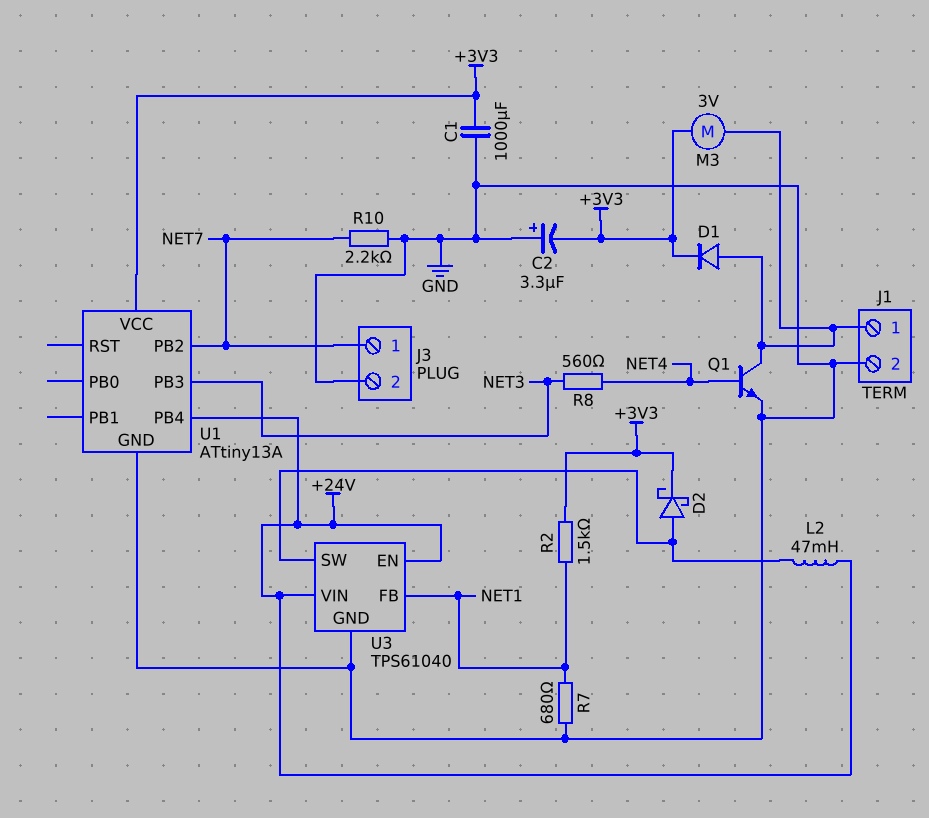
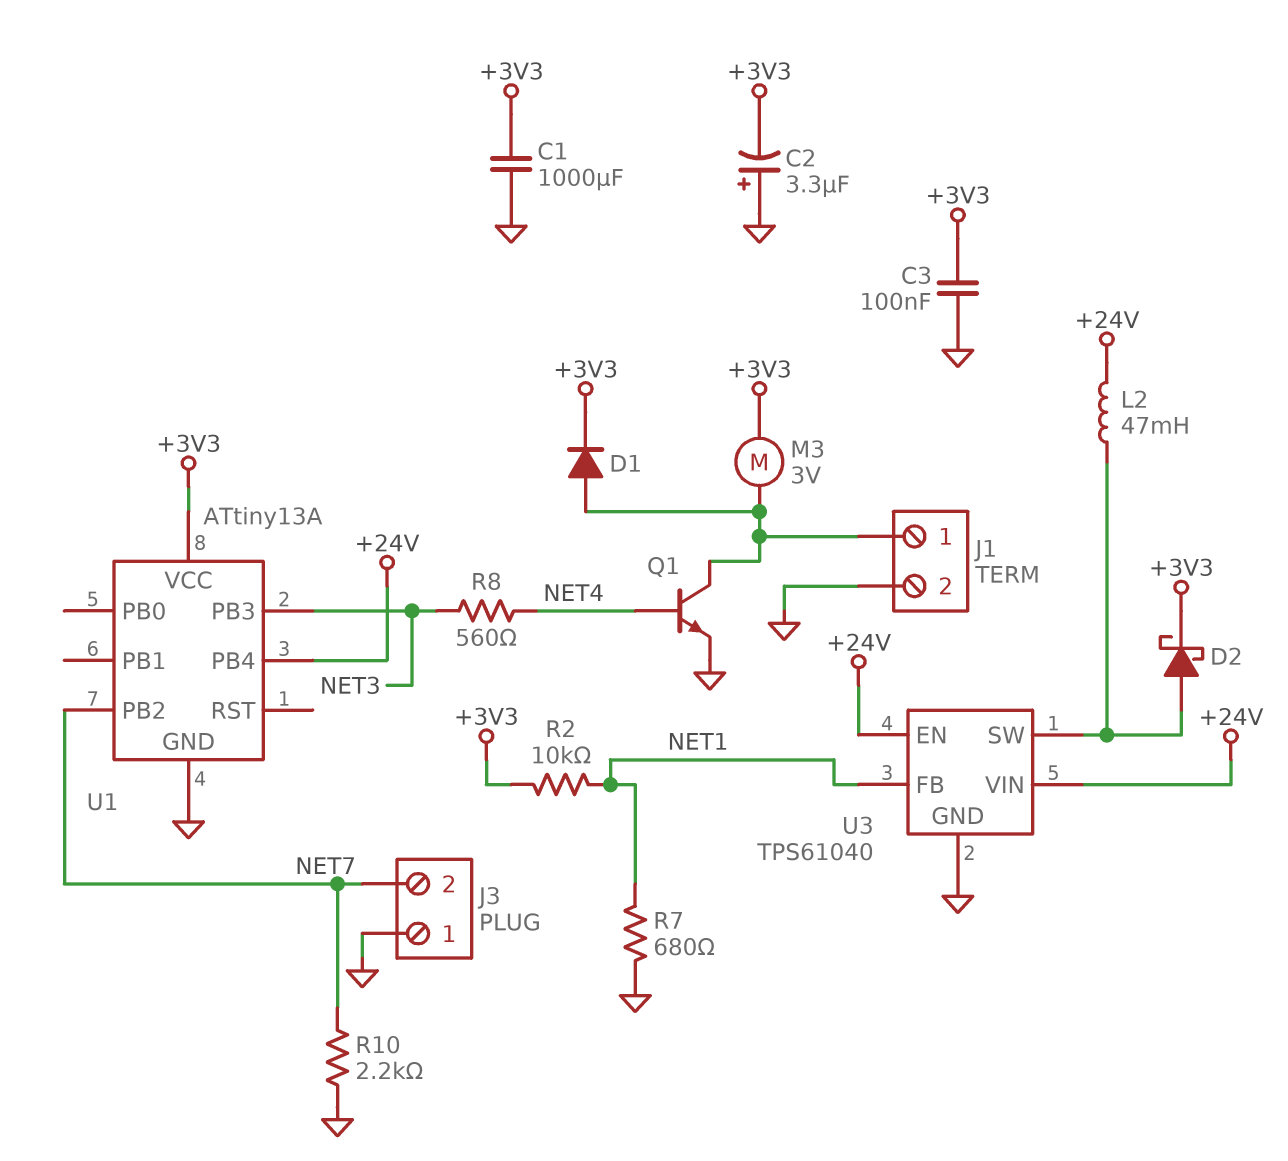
C3: none -> 100nF (+3V3, GND)
J3 pin 1: NET7 -> GND
J3 pin 2: GND -> NET7
R2: 1.5k (+3V3, NET1) -> 10k (+3V3, NET1)

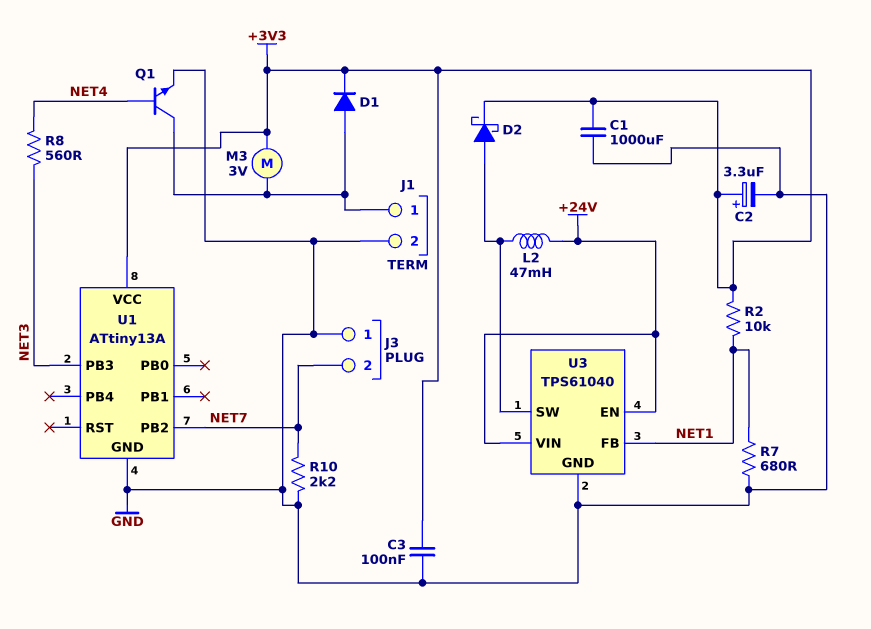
C2: 3.3uF (plus GND, minus +3V3) -> 3.3uF (plus +3V3, minus GND)
U1 pin PB4: +24V -> none

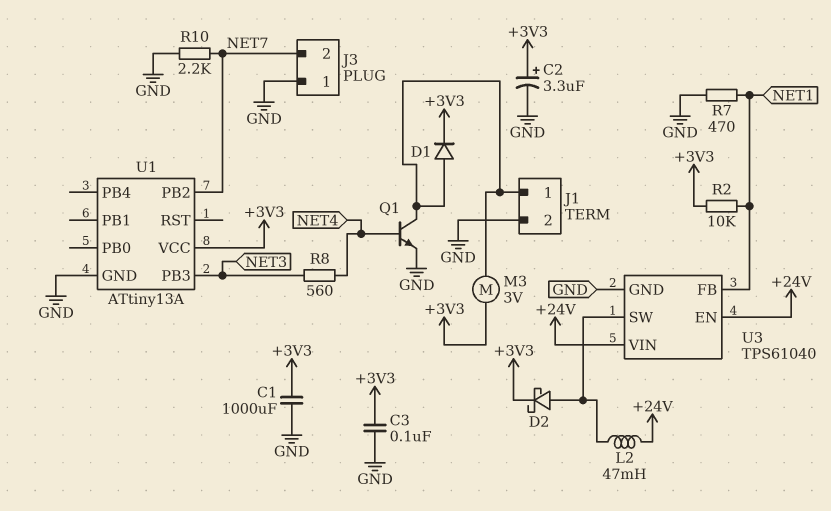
R7: 680 (GND, NET1) -> 470 (GND, NET1)

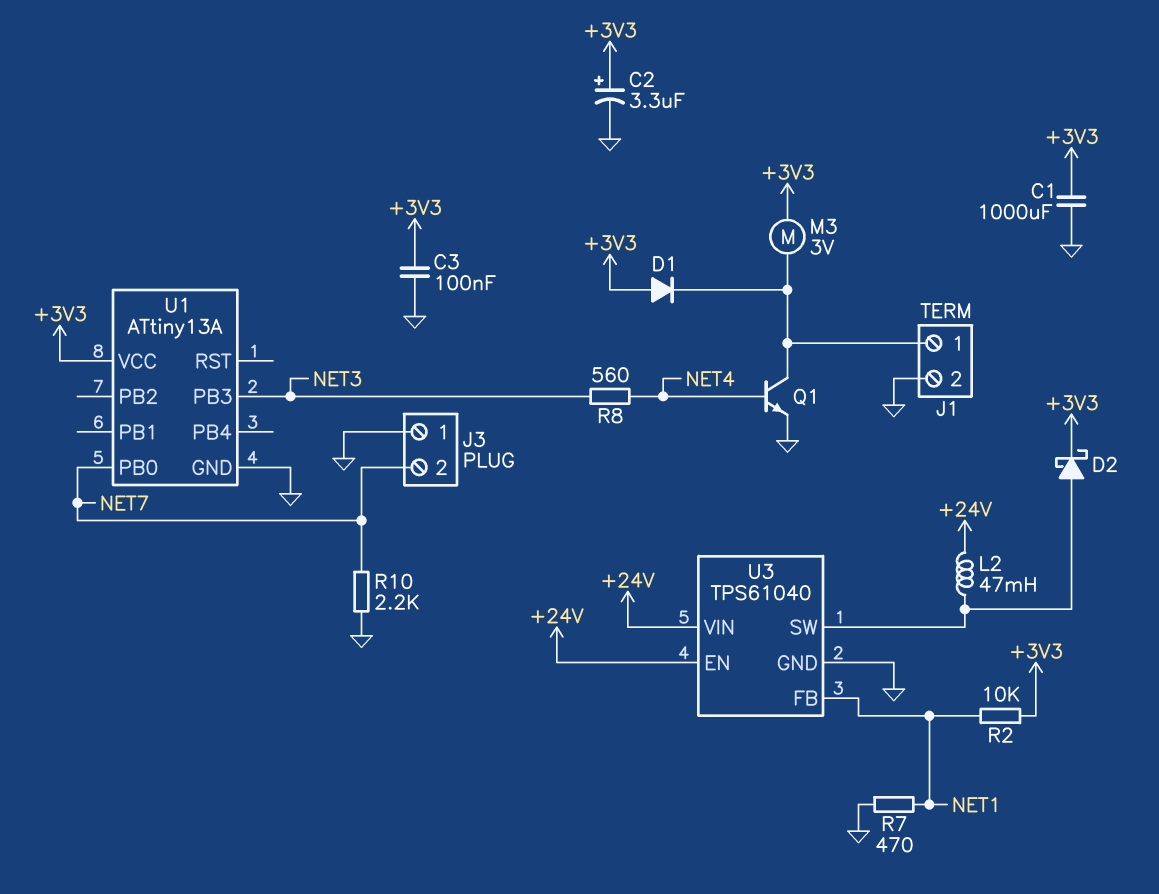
D1: diode (A J1/1, K +3V3) -> diode (A +3V3, K J1/1)
U1 pin PB0: none -> NET7
U1 pin PB2: NET7 -> none

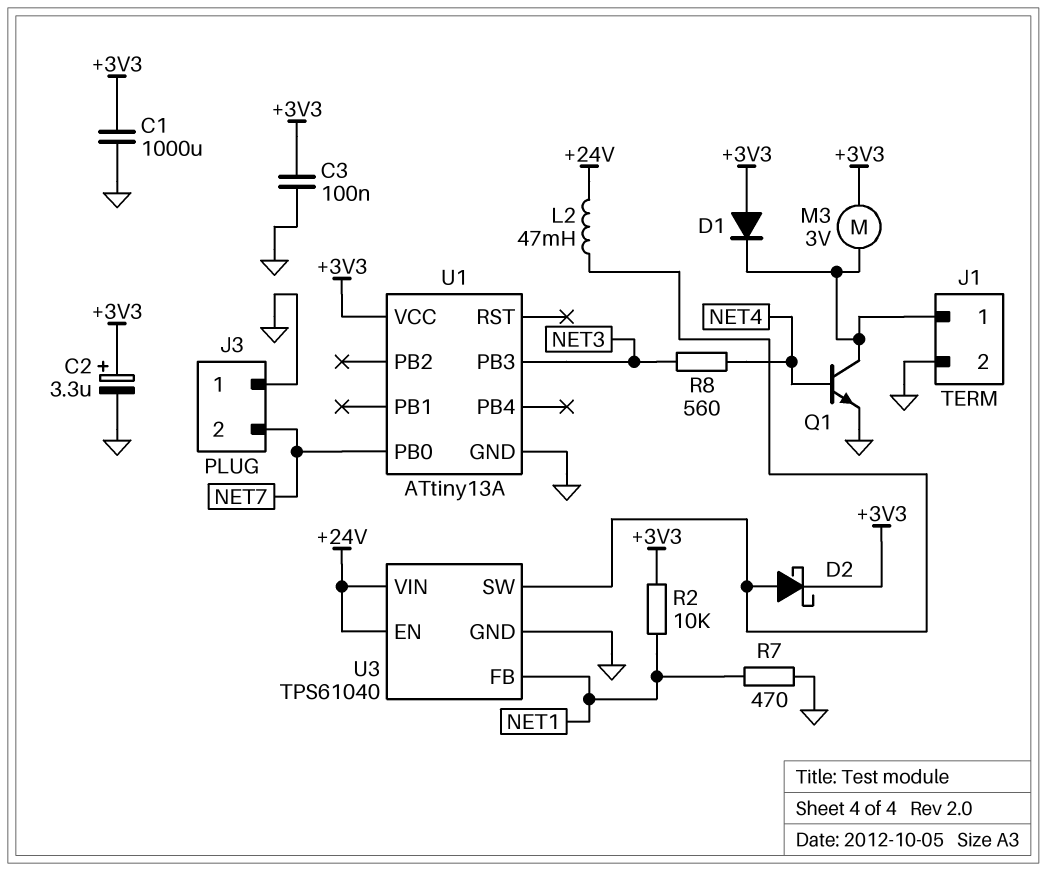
R10: 2.2k (GND, NET7) -> none

